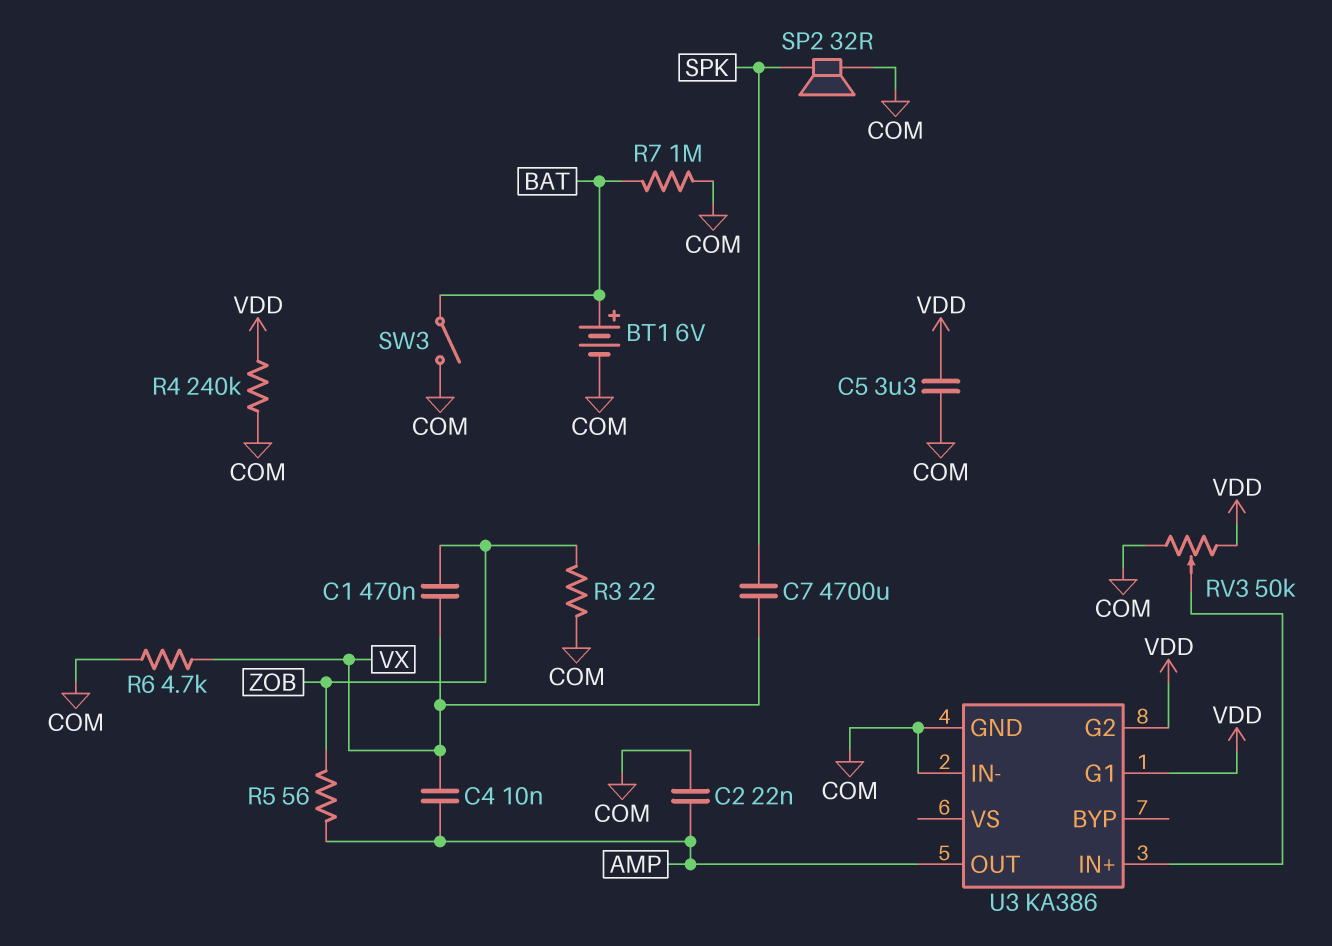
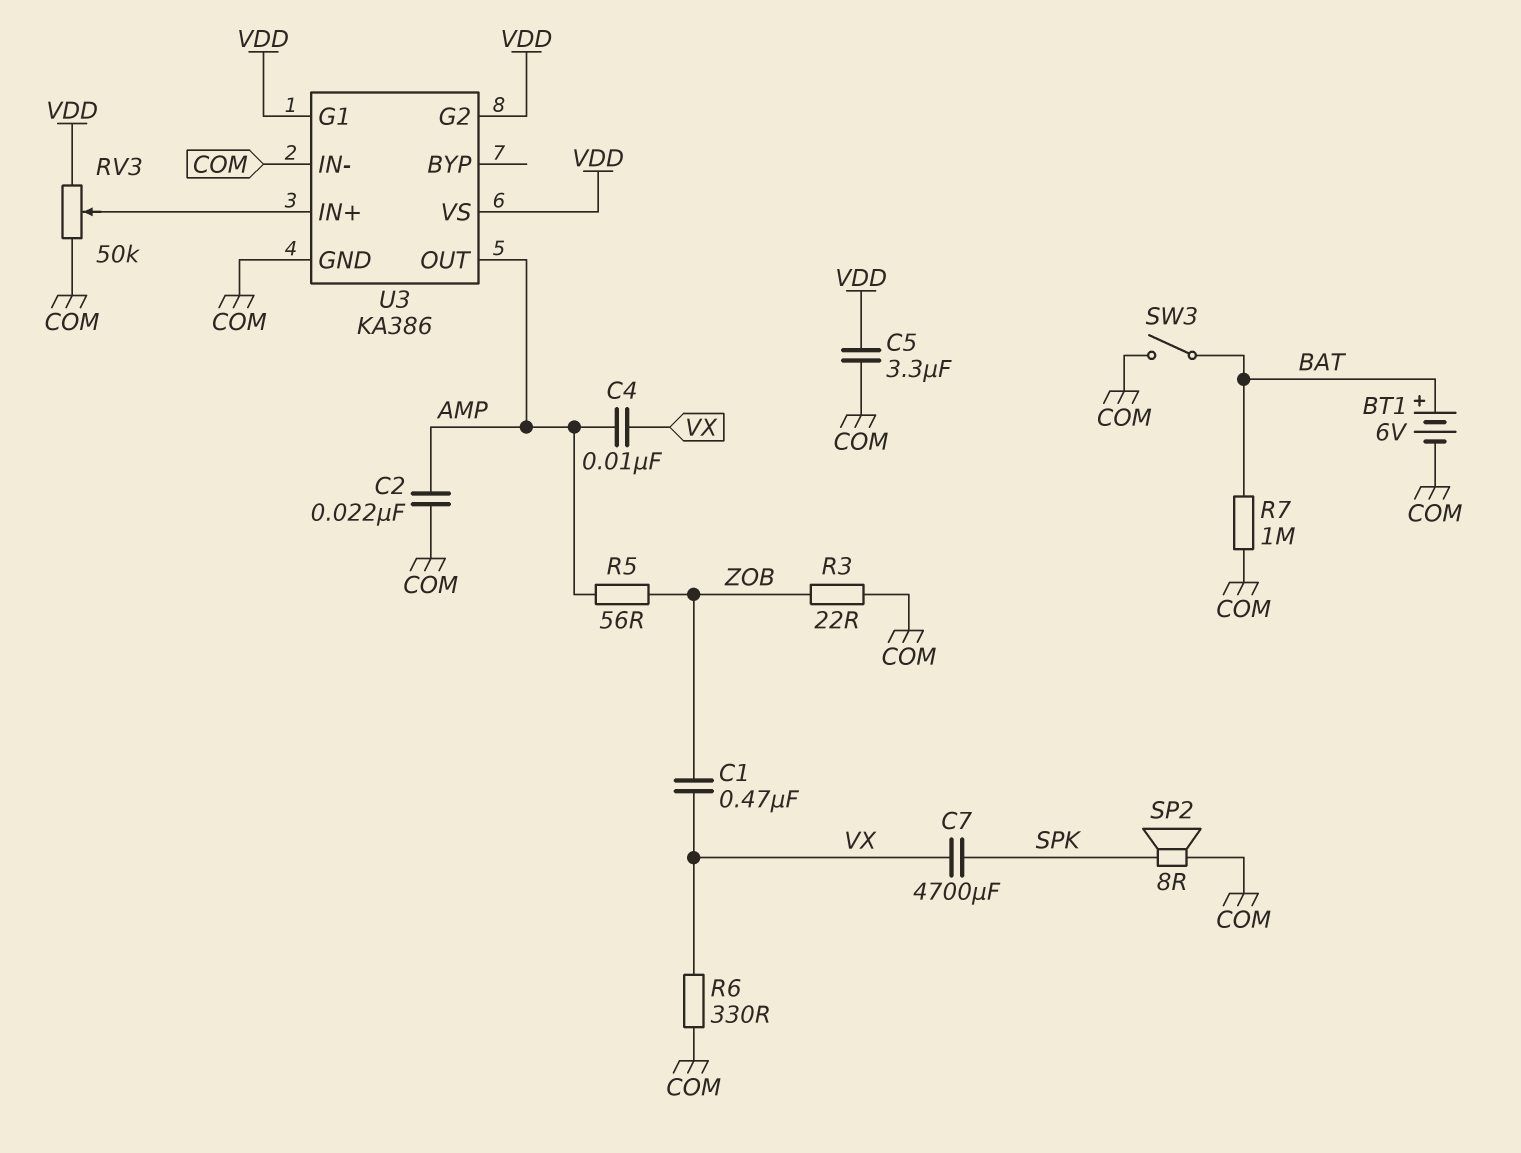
R4: 240k (COM, VDD) -> none
R6: 4.7k (COM, VX) -> 330 (COM, VX)
SP2: speaker 32R (COM, SPK) -> speaker 8R (COM, SPK)
U3 pin VS: none -> VDD

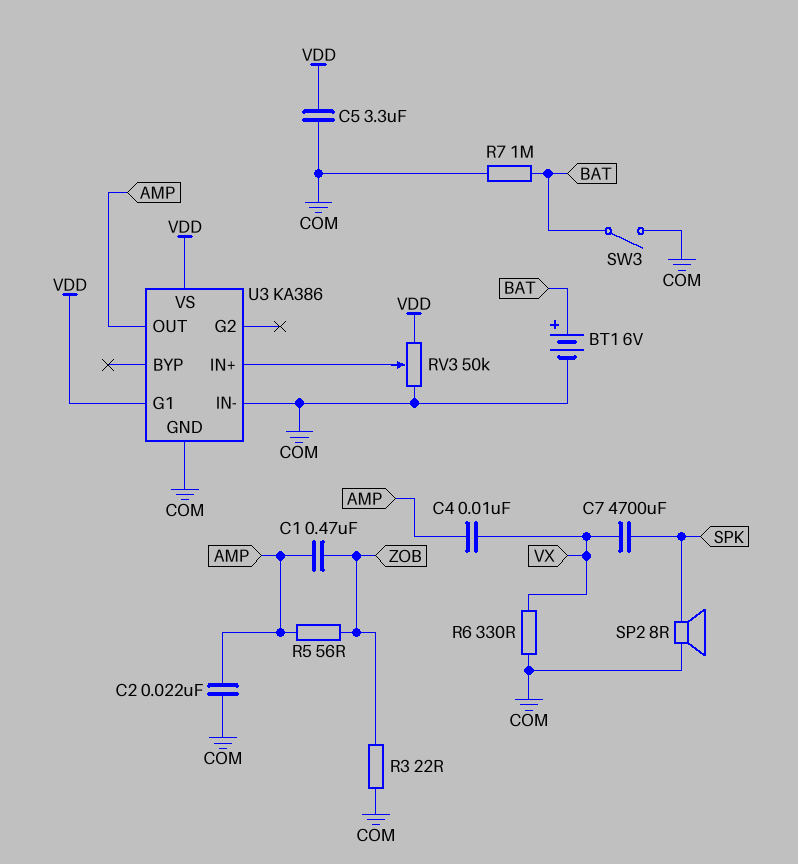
C1: 470nF (VX, ZOB) -> 470nF (AMP, ZOB)
U3 pin G2: VDD -> none

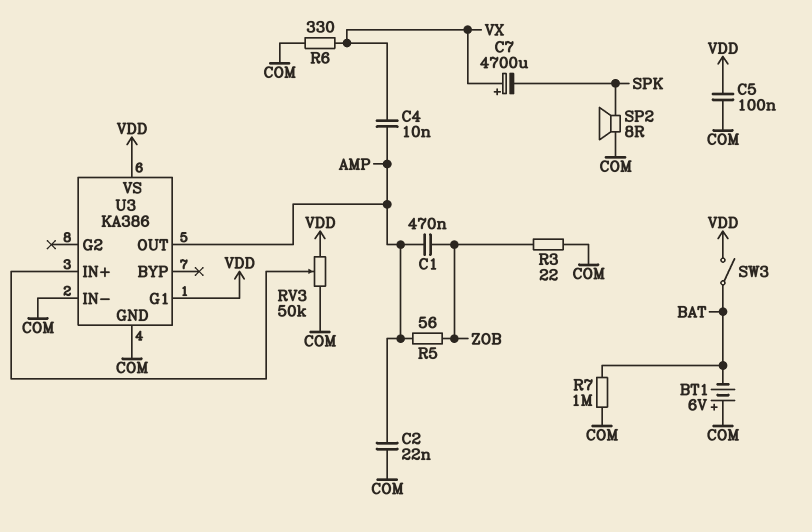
BT1: 6V (plus BAT, minus COM) -> 6V (plus COM, minus BAT)
C5: 3.3uF (COM, VDD) -> 100nF (COM, VDD)
C7: 4700uF (SPK, VX) -> 4700uF (plus VX, minus SPK)
SW3: switch (BAT, COM) -> switch (BAT, VDD)

